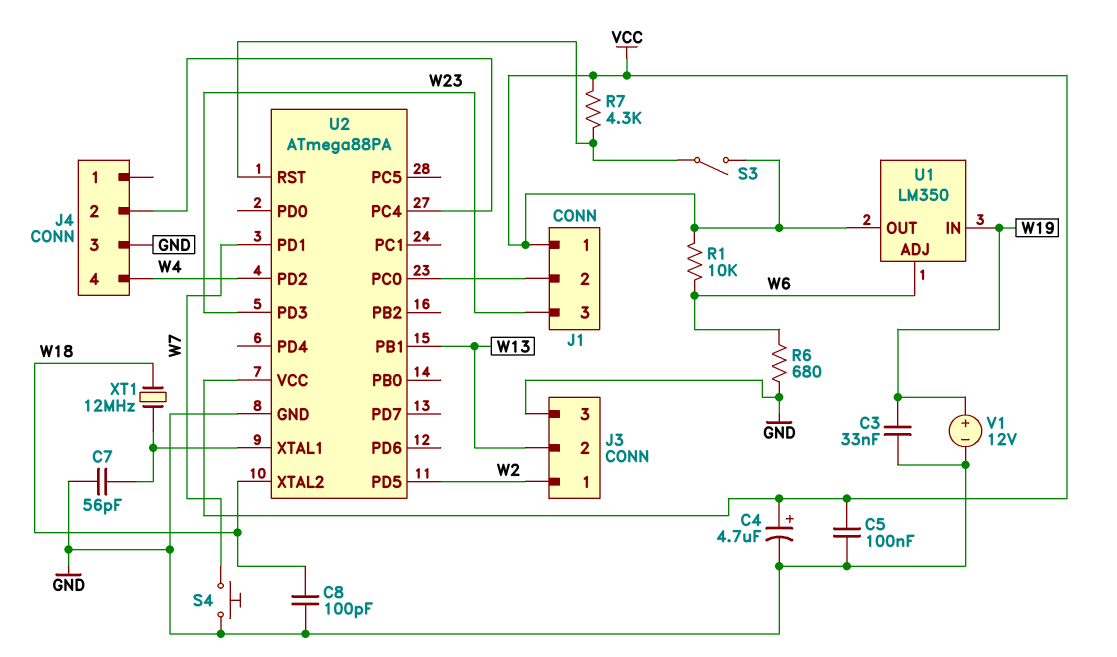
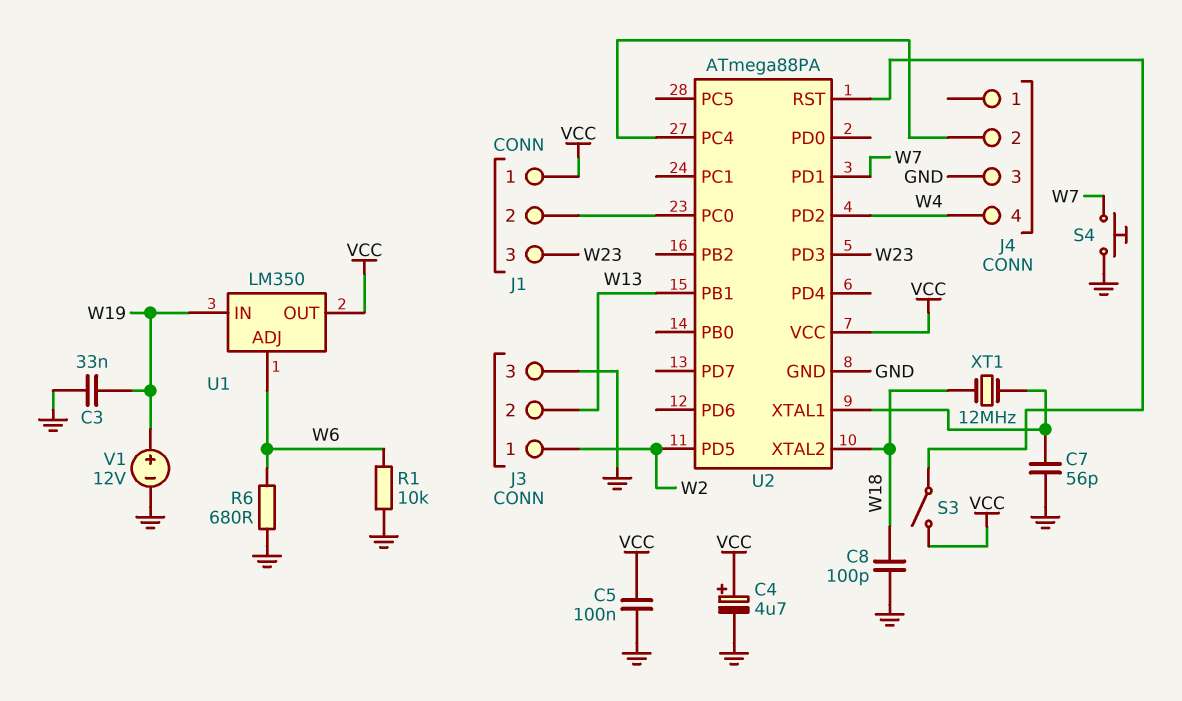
R1: 10k (VCC, W6) -> 10k (GND, W6)
R7: 4.3k (U2/RST, VCC) -> none

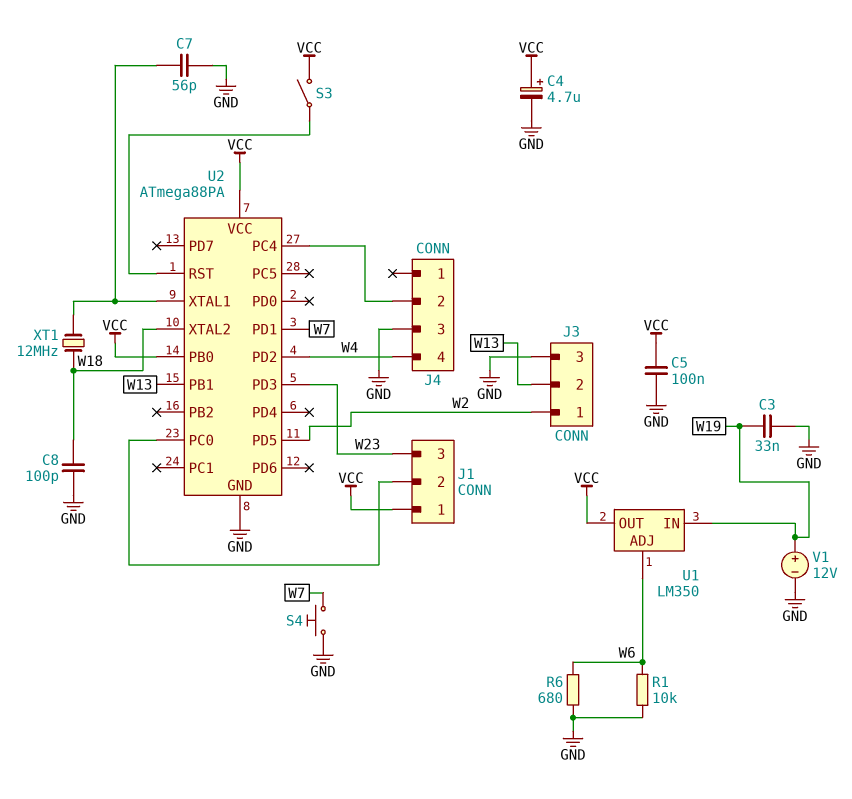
U2 pin PB0: none -> VCC

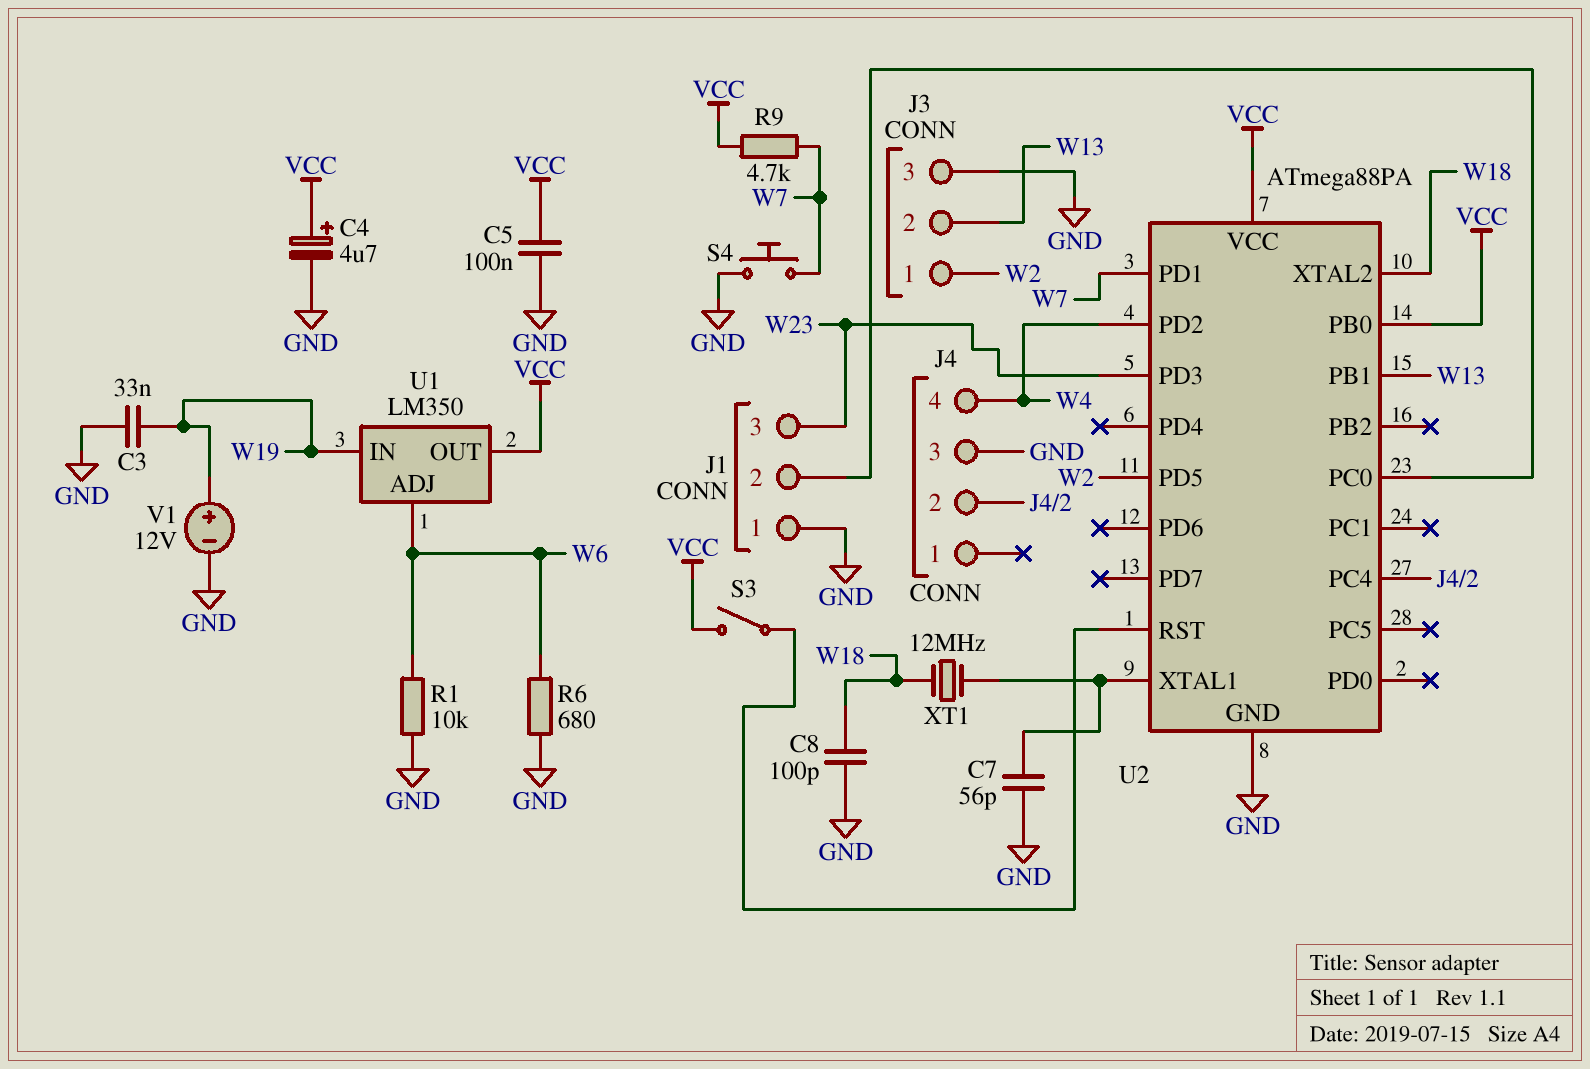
J1 pin 1: VCC -> GND
R9: none -> 4.7k (VCC, W7)

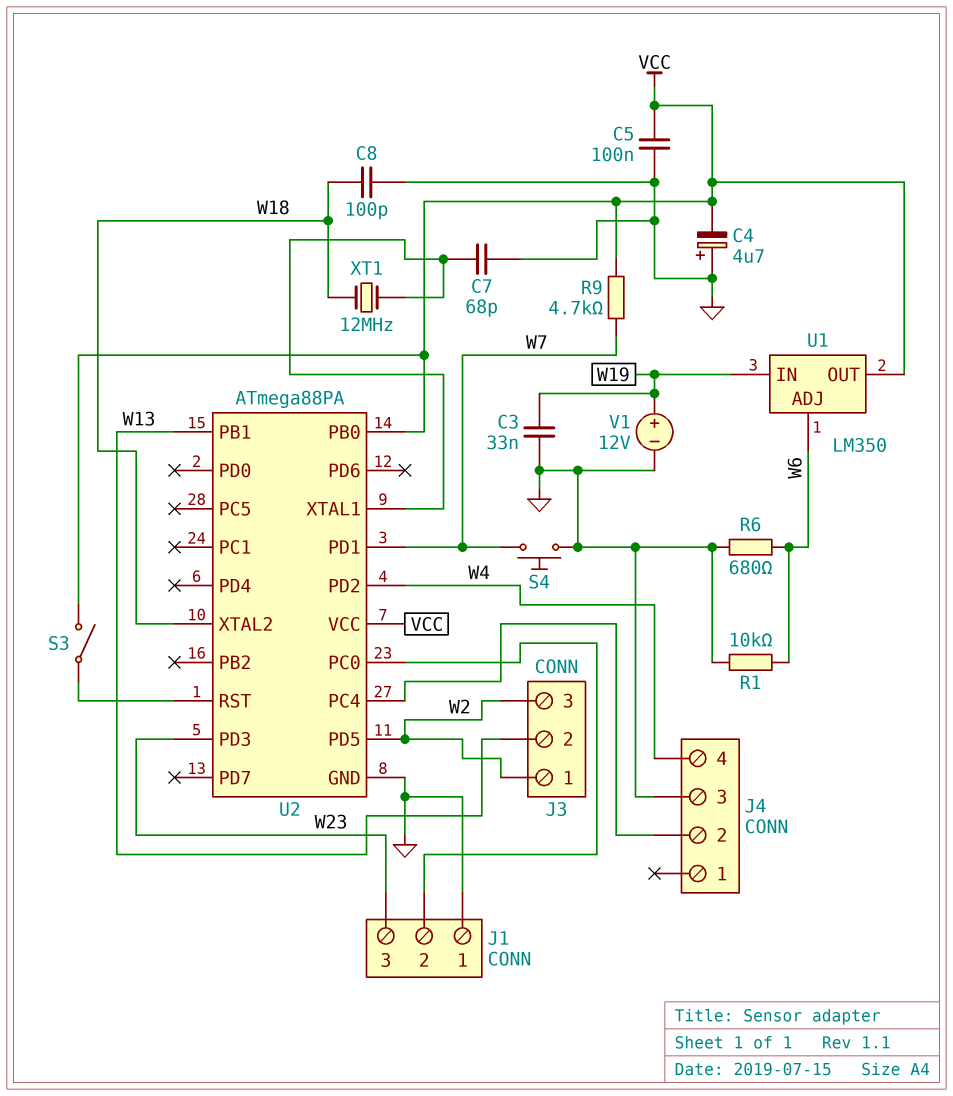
C4: 4.7uF (plus VCC, minus GND) -> 4.7uF (plus GND, minus VCC)
C7: 56pF (GND, U2/XTAL1) -> 68pF (GND, U2/XTAL1)
J3 pin 3: GND -> W2

